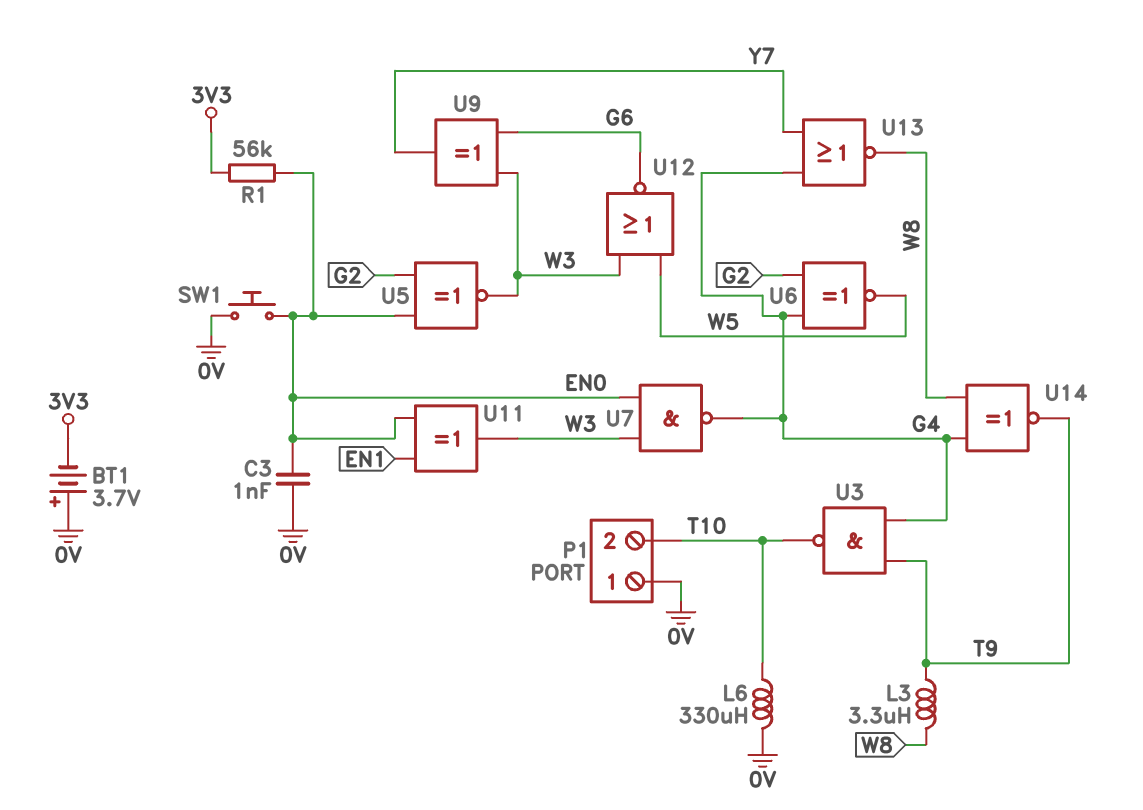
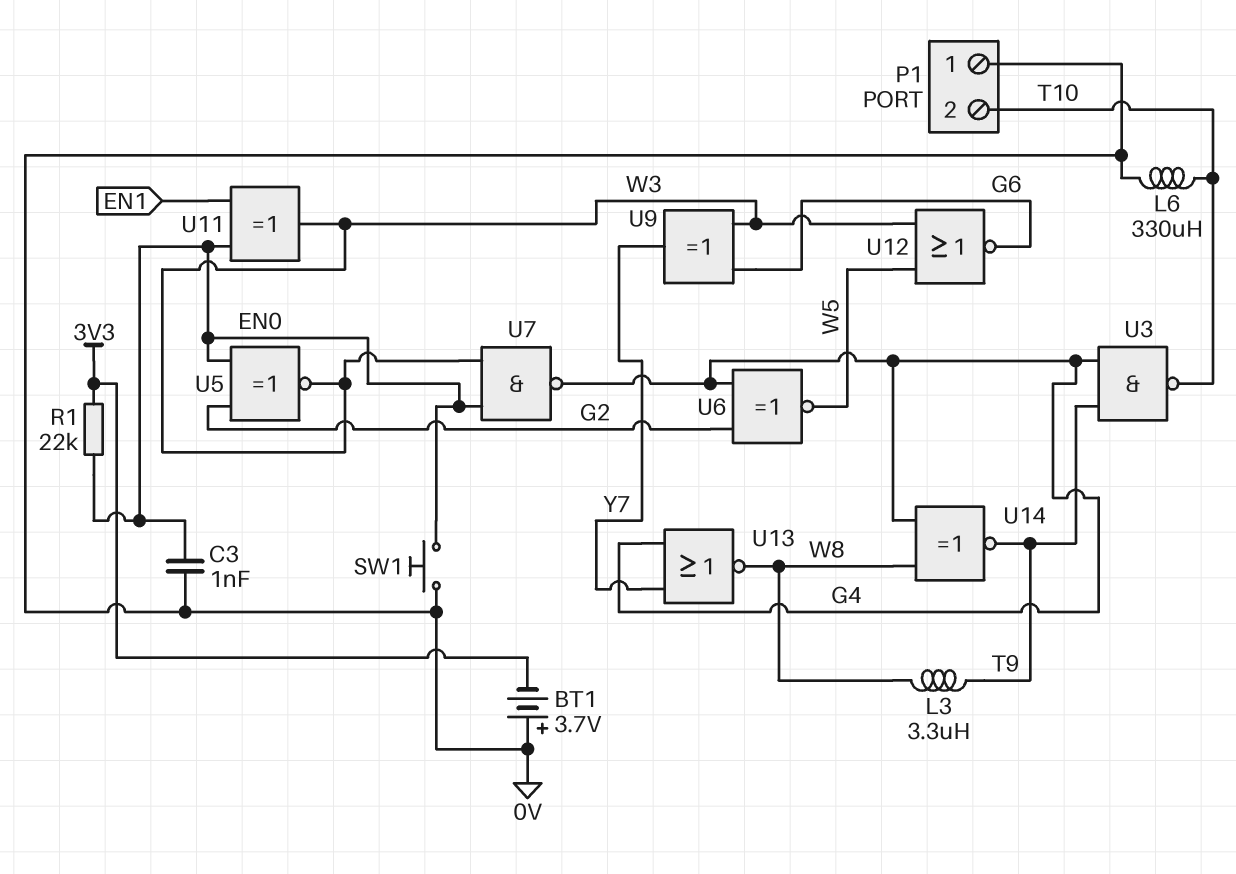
R1: 56k (3V3, EN0) -> 22k (3V3, EN0)

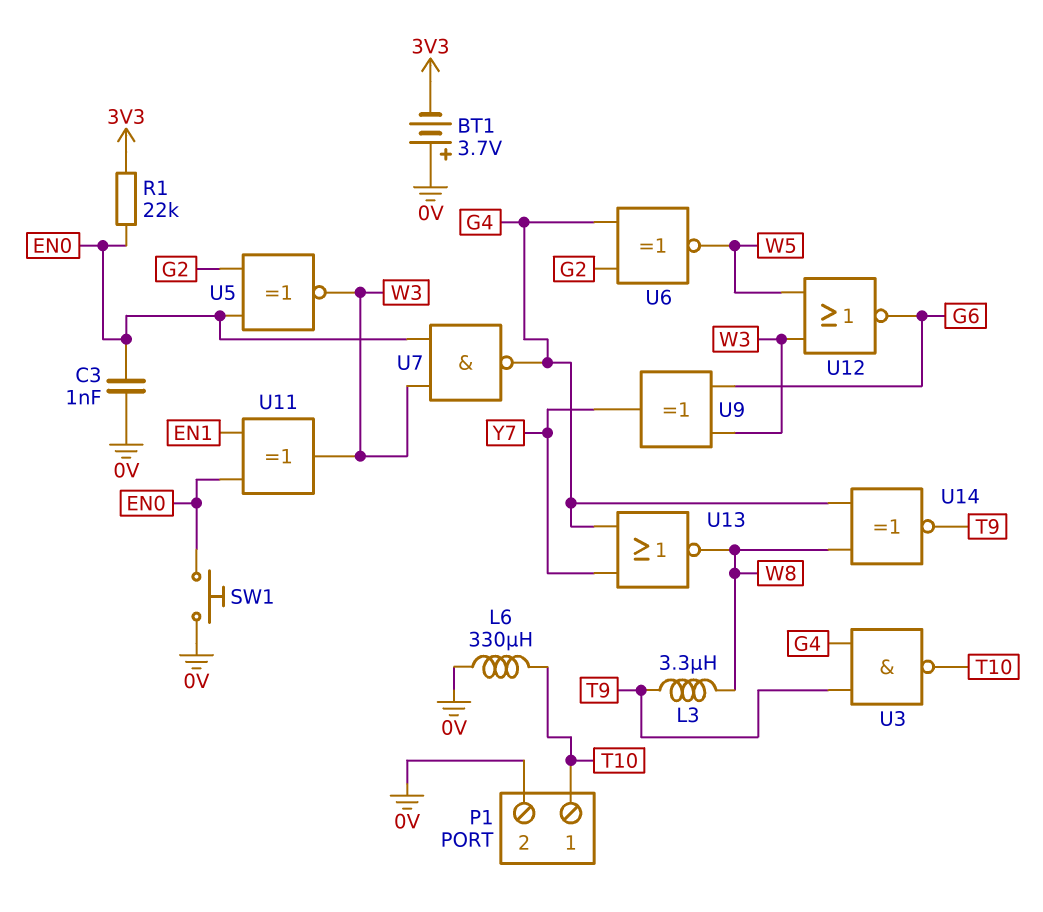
P1 pin 1: 0V -> T10
P1 pin 2: T10 -> 0V

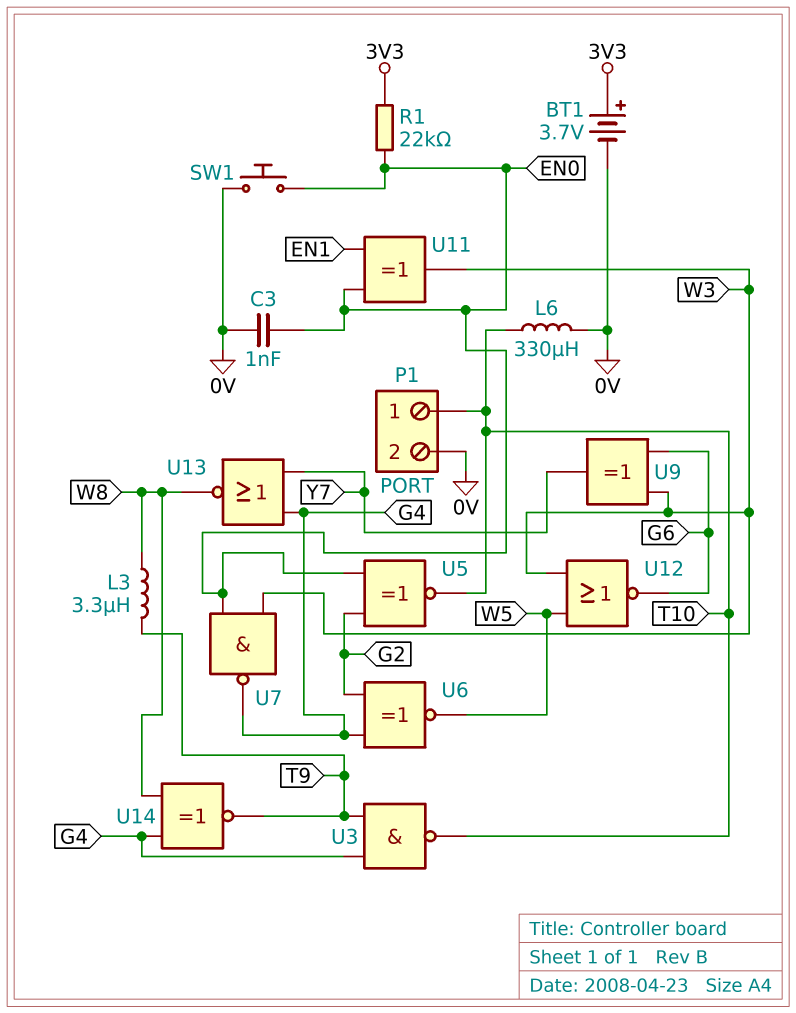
BT1: 3.7V (plus 0V, minus 3V3) -> 3.7V (plus 3V3, minus 0V)
U5: XNOR (in EN0, in G2, out W3) -> XNOR (in EN0, in G2, out T10)

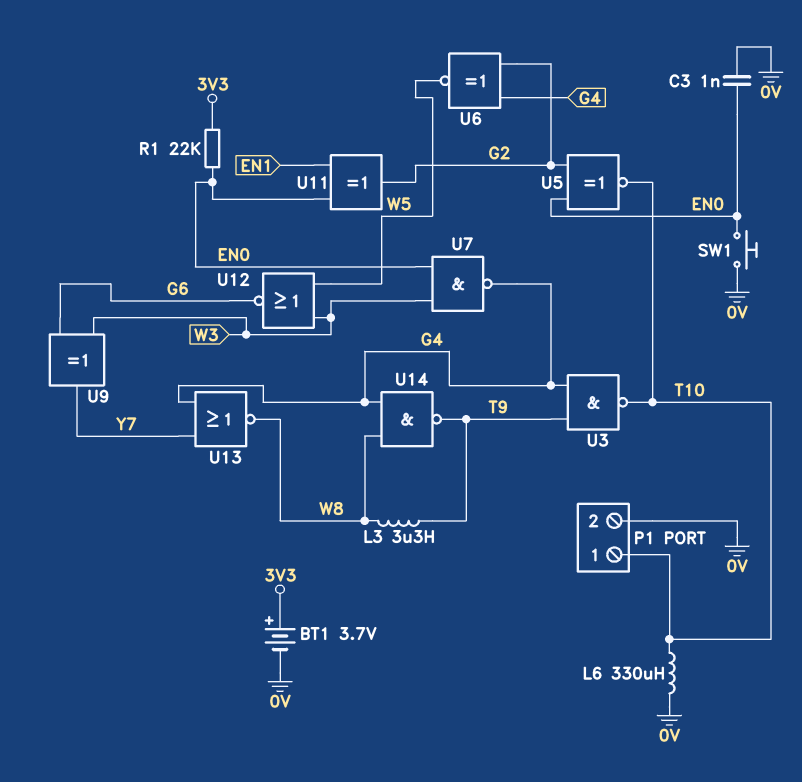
U11: XOR (in EN0, in EN1, out W3) -> XOR (in EN0, in EN1, out G2)
U14: XNOR (in G4, in W8, out T9) -> NAND (in G4, in W8, out T9)

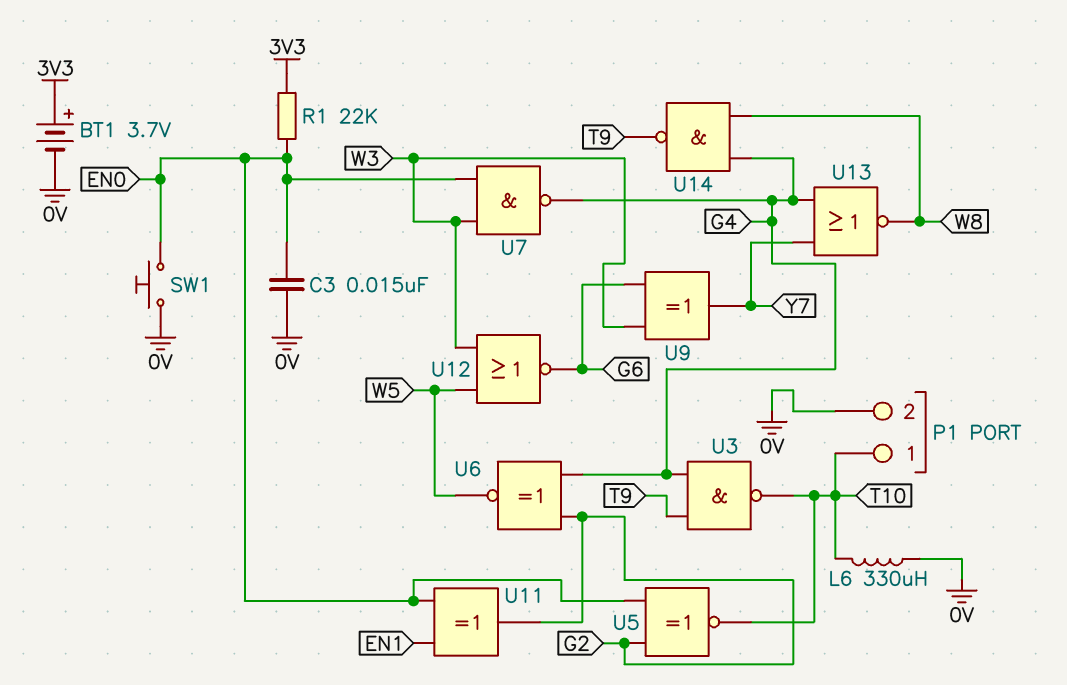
C3: 1nF (0V, EN0) -> 15nF (0V, EN0)
L3: 3.3uH (T9, W8) -> none

